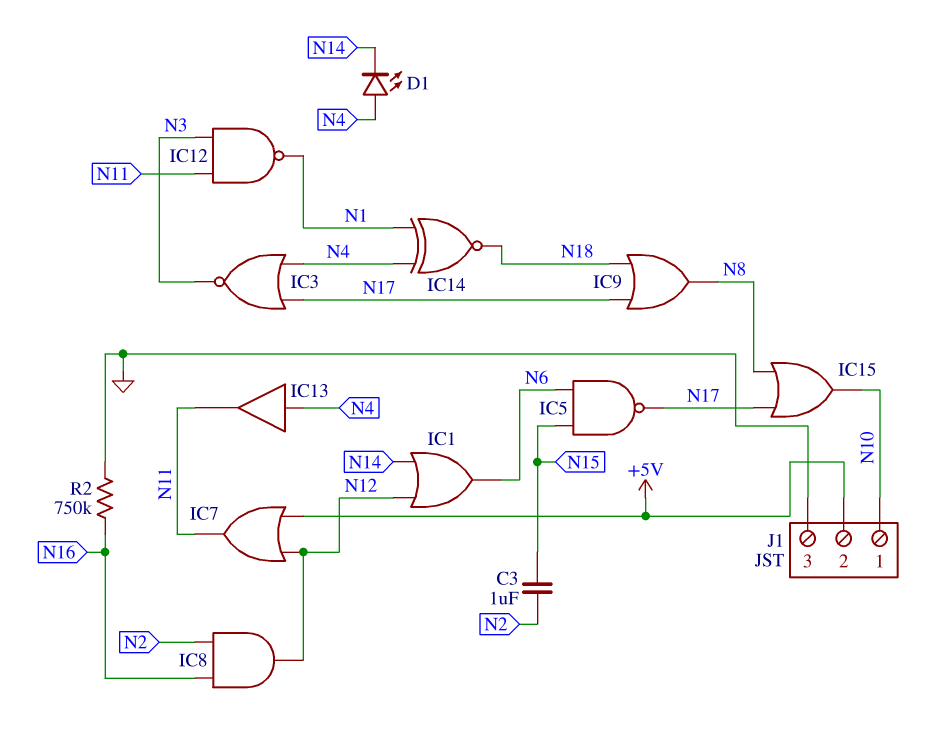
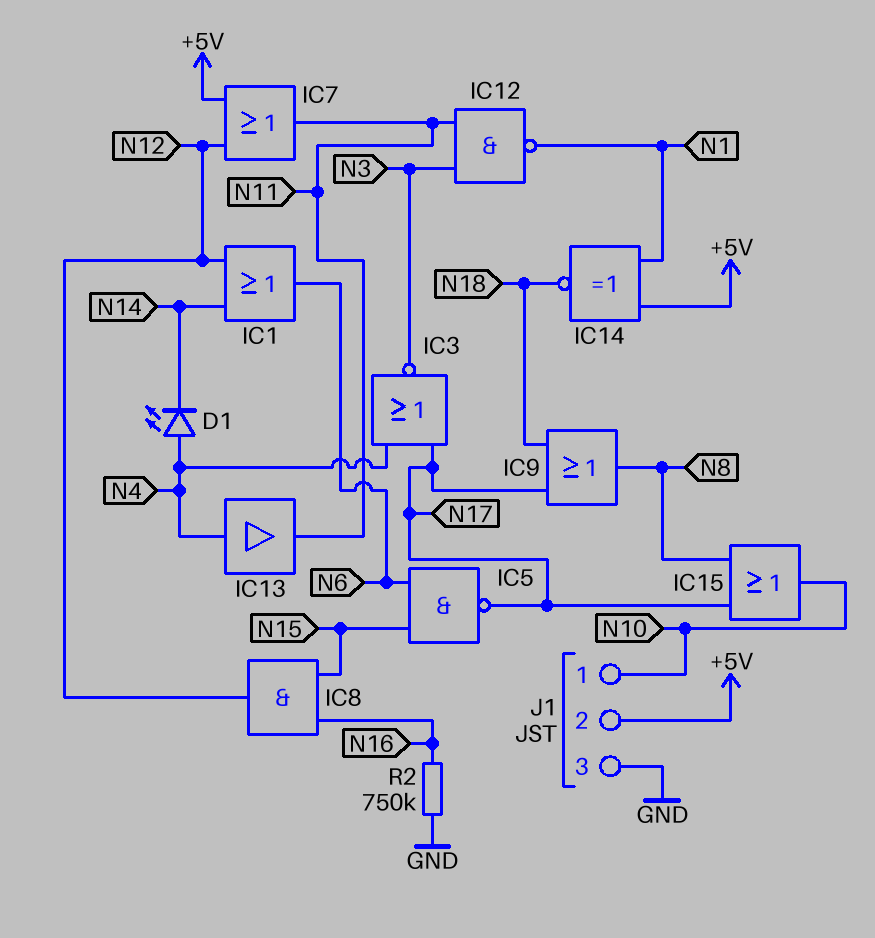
C3: 1uF (N2, N15) -> none
IC8: AND (in N2, in N16, out N12) -> AND (in N15, in N16, out N12)
IC14: XNOR (in N1, in N4, out N18) -> XNOR (in +5V, in N1, out N18)

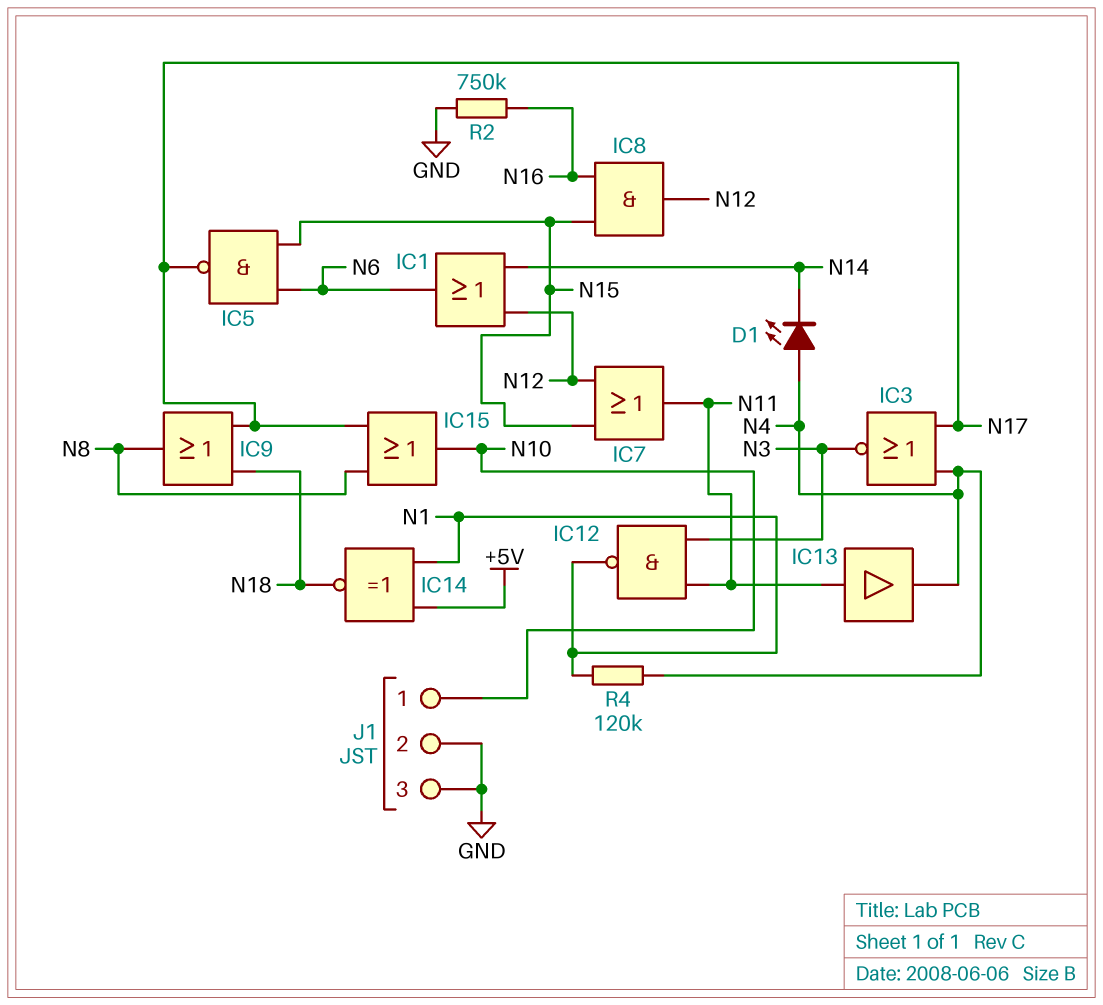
IC7: OR (in +5V, in N12, out N11) -> OR (in N12, in N15, out N11)
IC13: buffer (in N4, out N11) -> buffer (in N11, out N4)
J1 pin 2: +5V -> GND
R4: none -> 120k (N1, N4)

